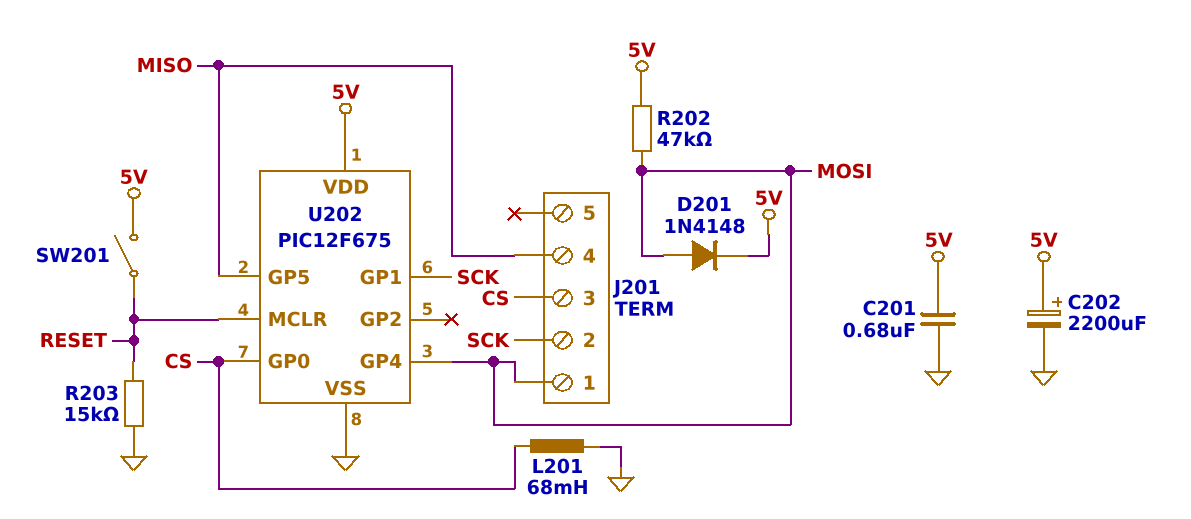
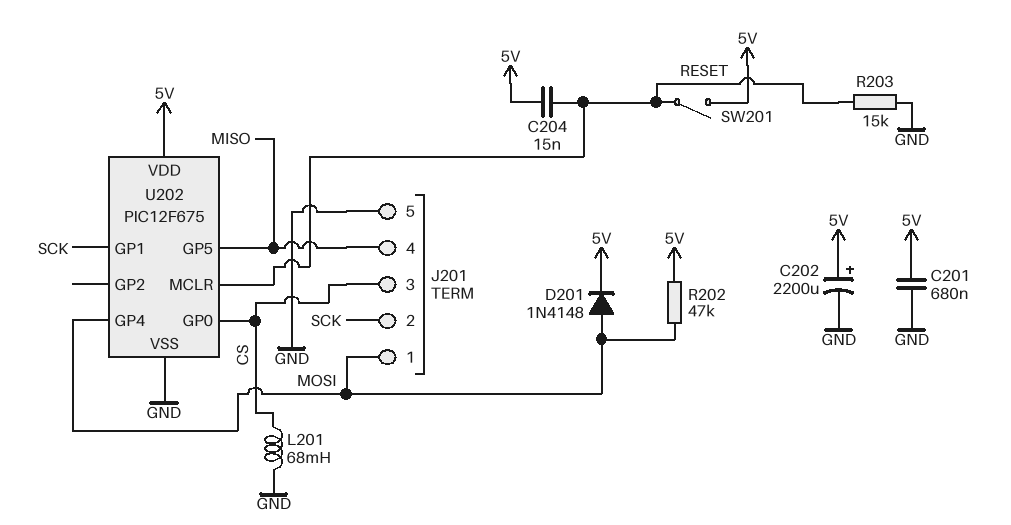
C204: none -> 15nF (5V, RESET)
J201 pin 5: none -> GND

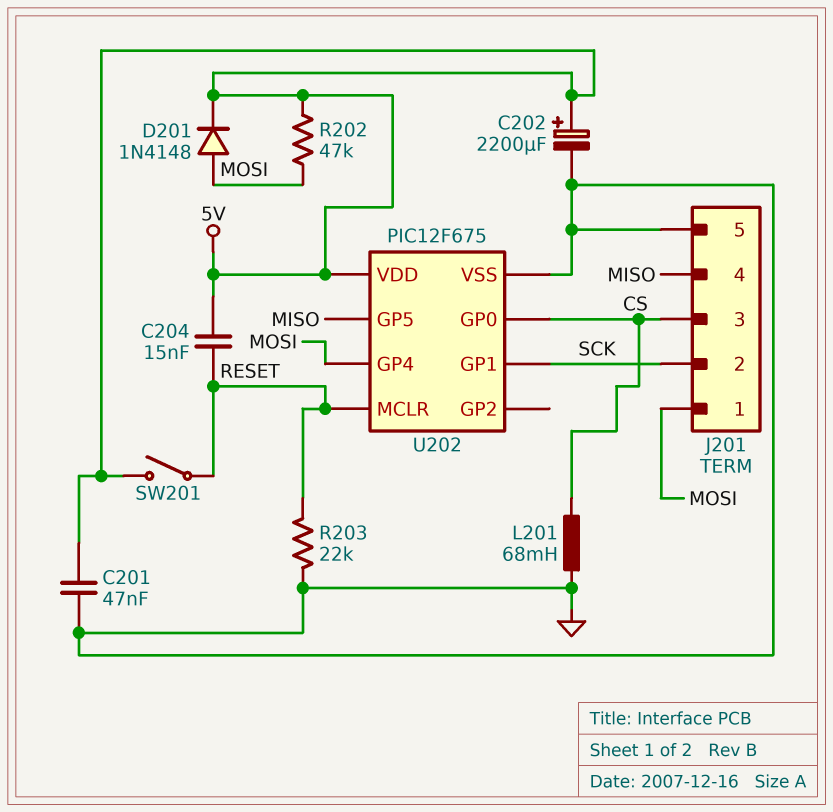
C201: 680nF (5V, GND) -> 47nF (5V, GND)
R203: 15k (GND, RESET) -> 22k (GND, RESET)

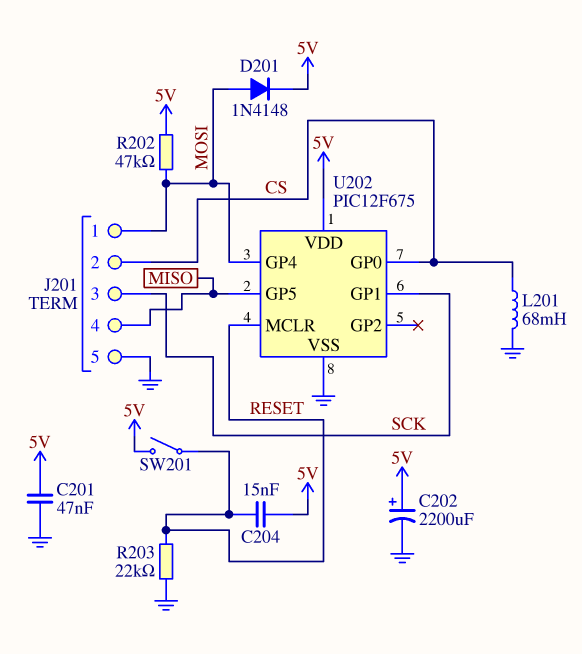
J201 pin 2: SCK -> CS
J201 pin 3: CS -> SCK

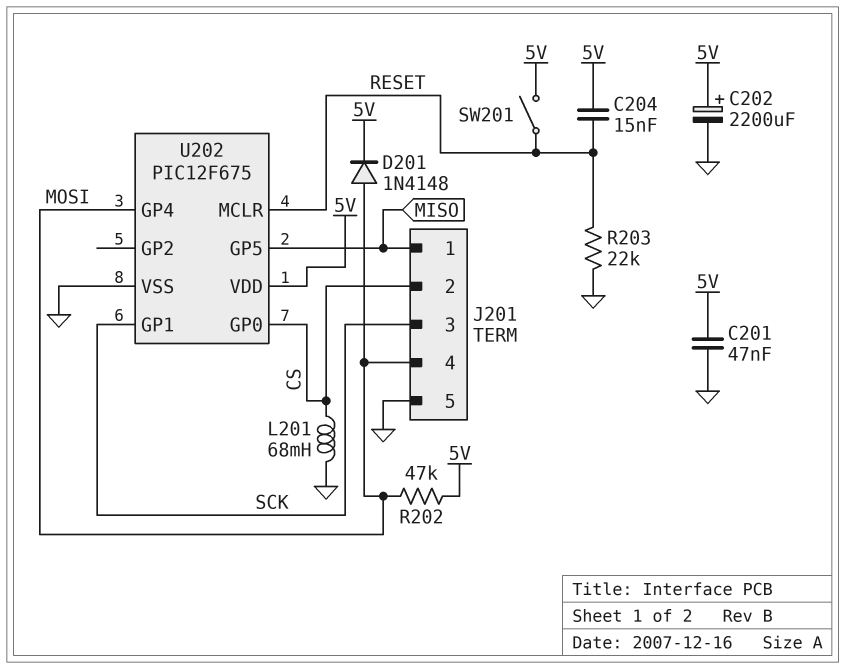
J201 pin 1: MOSI -> MISO
J201 pin 4: MISO -> MOSI

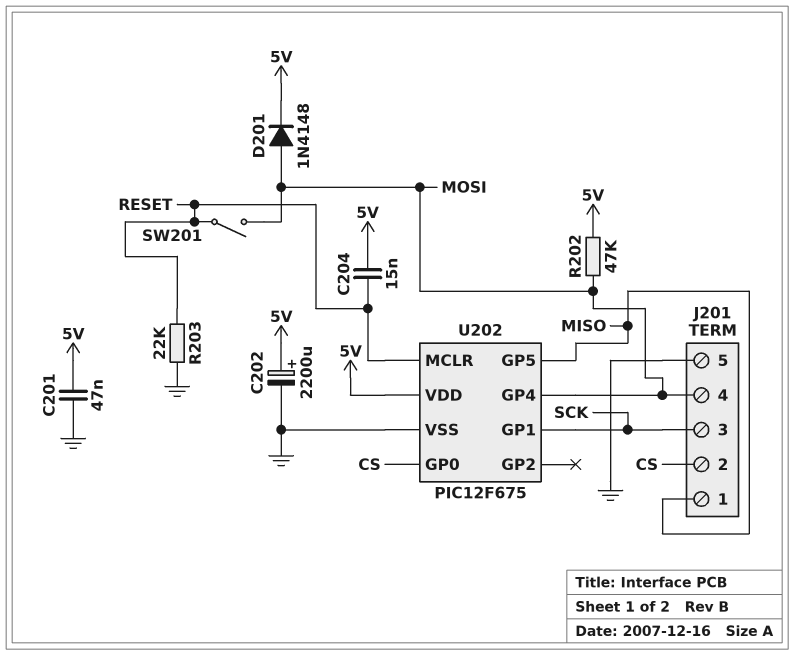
L201: 68mH (CS, GND) -> none
SW201: switch (5V, RESET) -> switch (MOSI, RESET)

